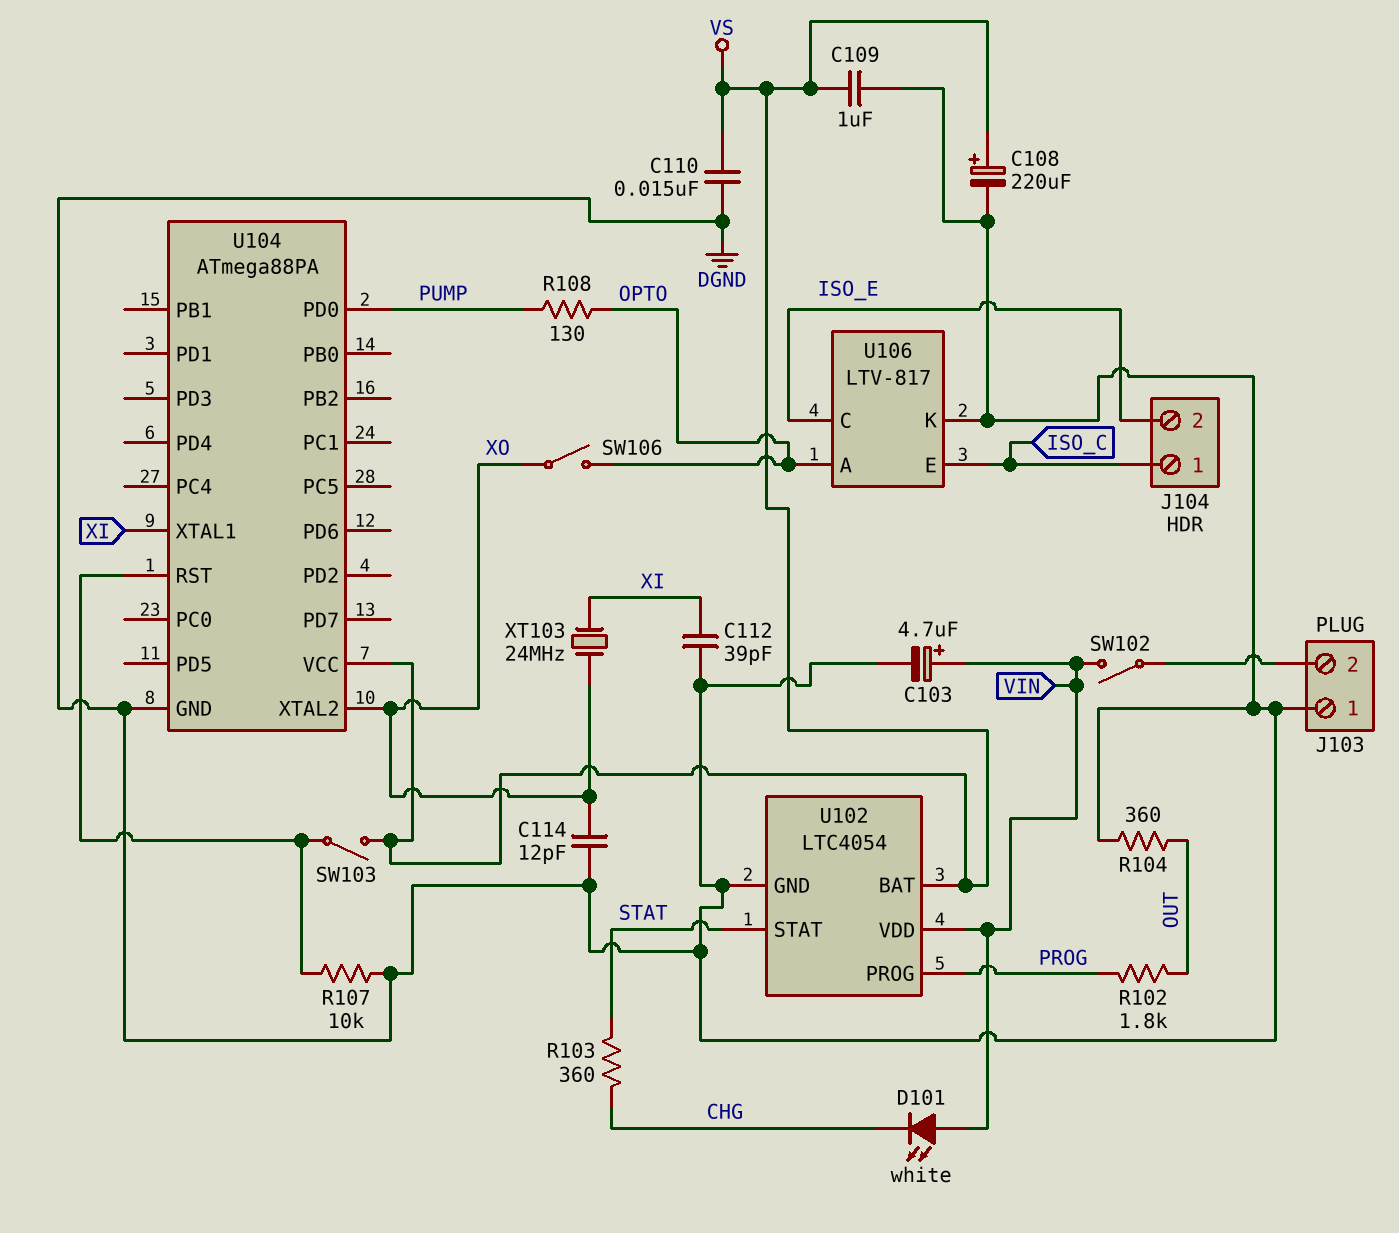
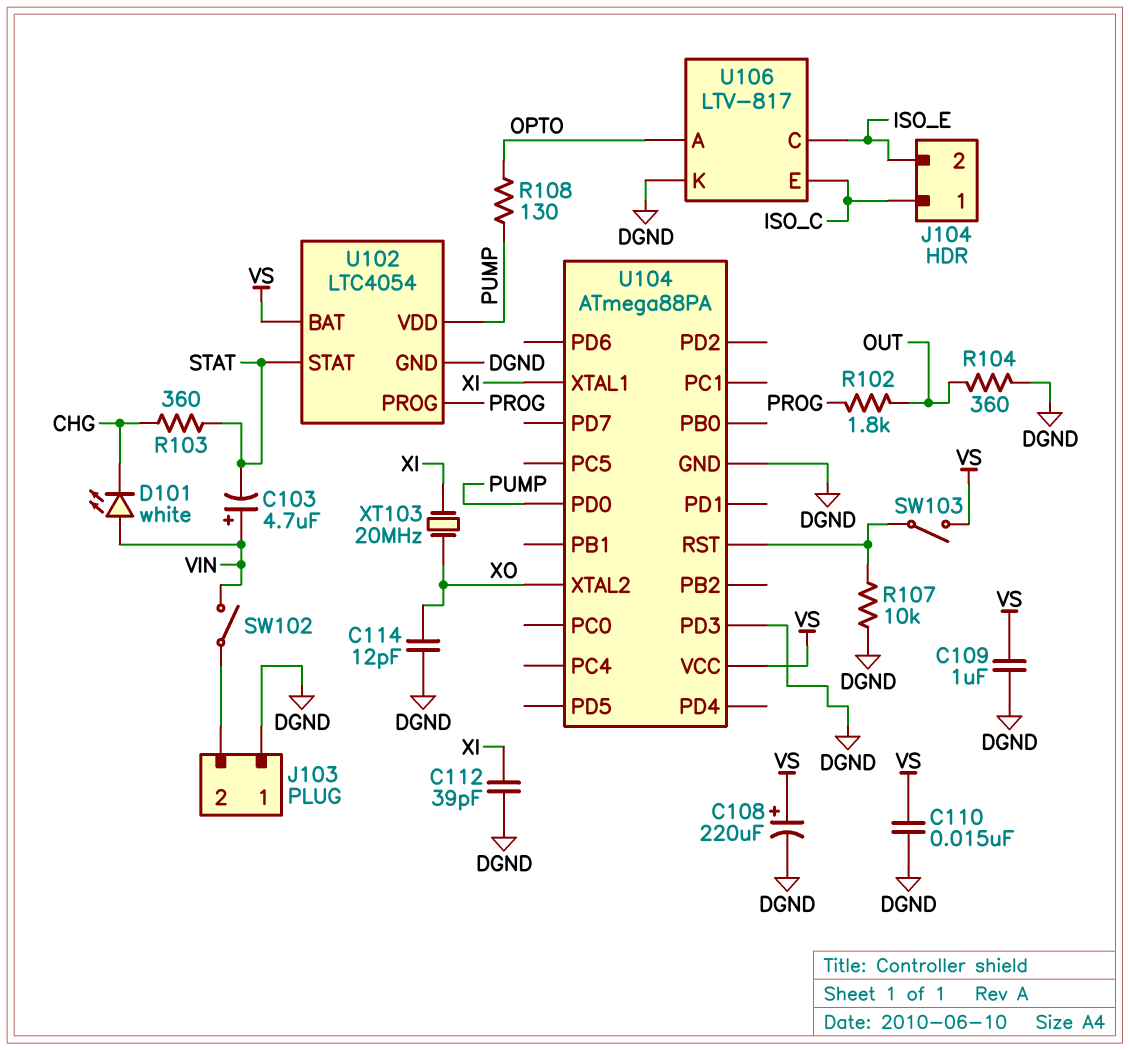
C103: 4.7uF (plus VIN, minus DGND) -> 4.7uF (plus VIN, minus STAT)
SW106: switch (OPTO, XO) -> none
U102 pin VDD: VIN -> PUMP
U104 pin PD3: none -> DGND
XT103: 24MHz (XI, XO) -> 20MHz (XI, XO)

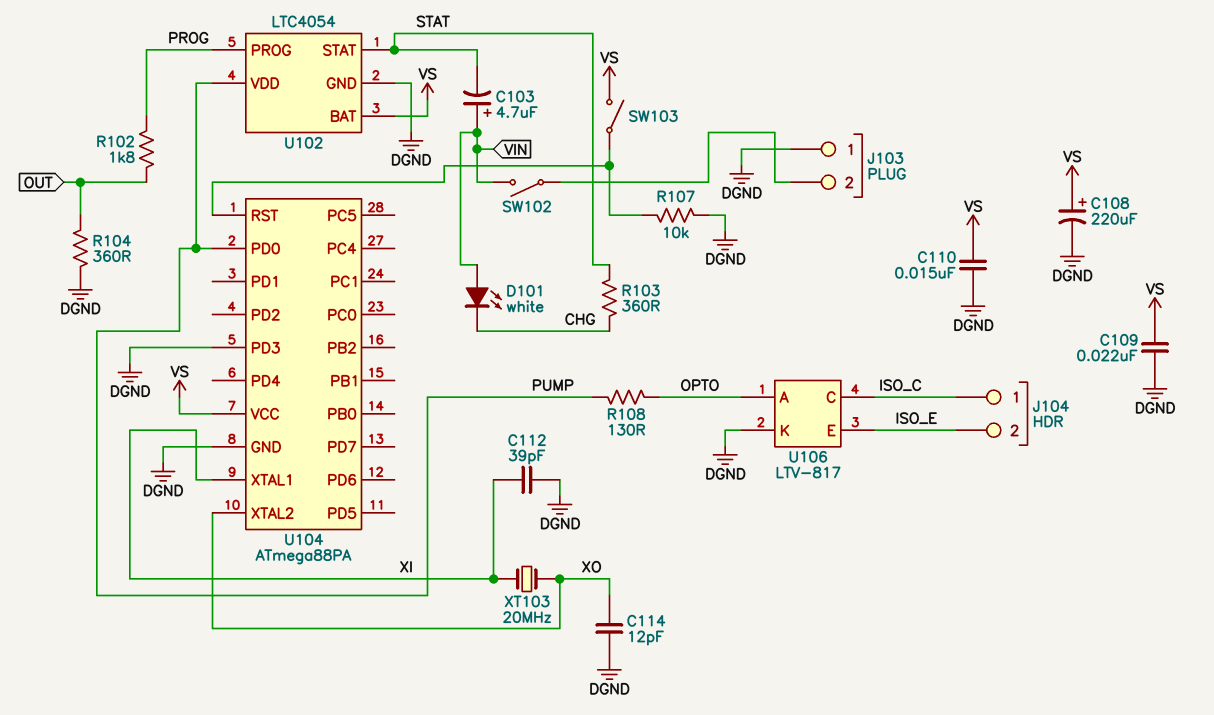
C109: 1uF (DGND, VS) -> 22nF (DGND, VS)
U106 pin C: ISO_E -> ISO_C
U106 pin E: ISO_C -> ISO_E

